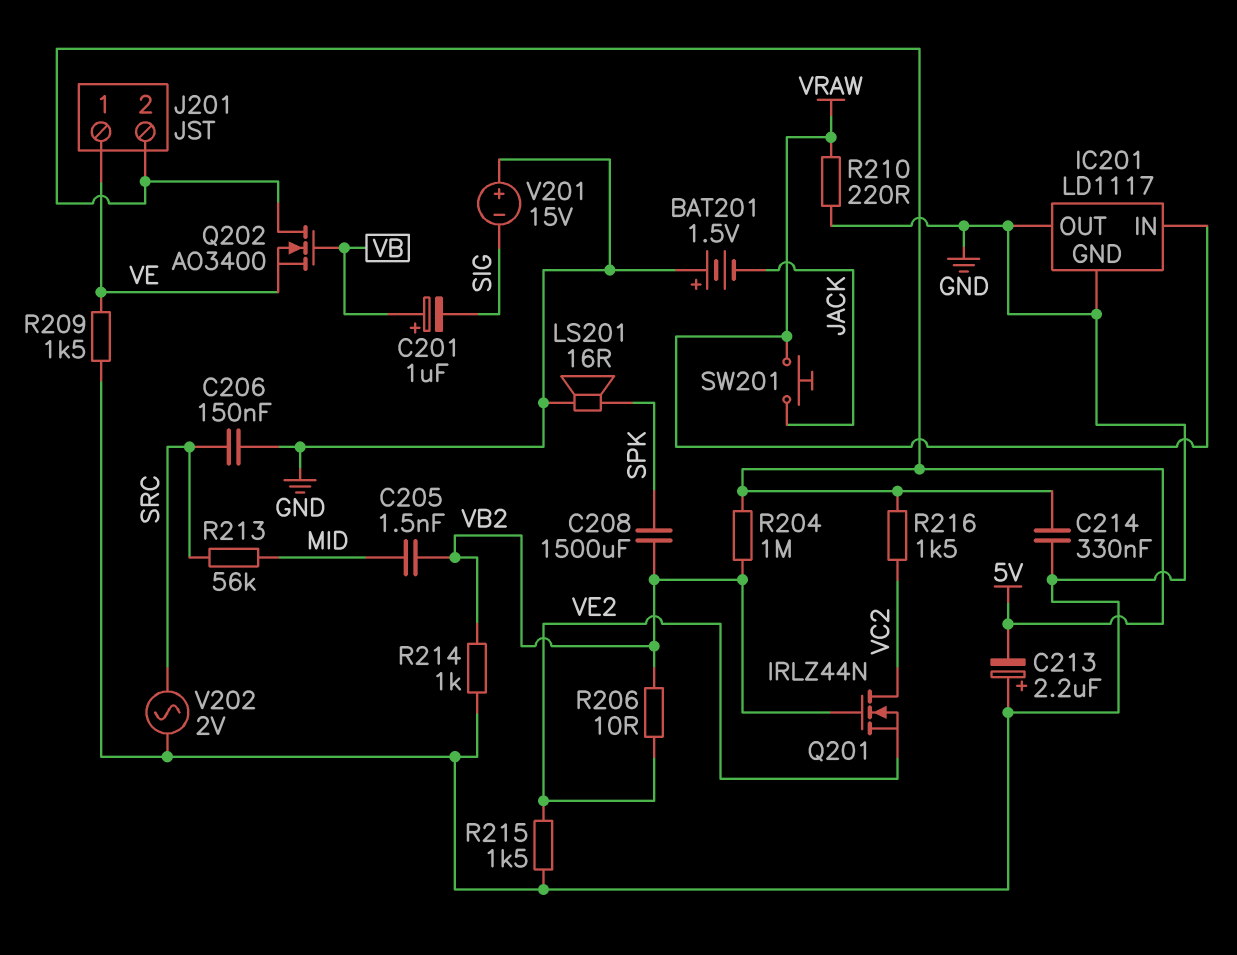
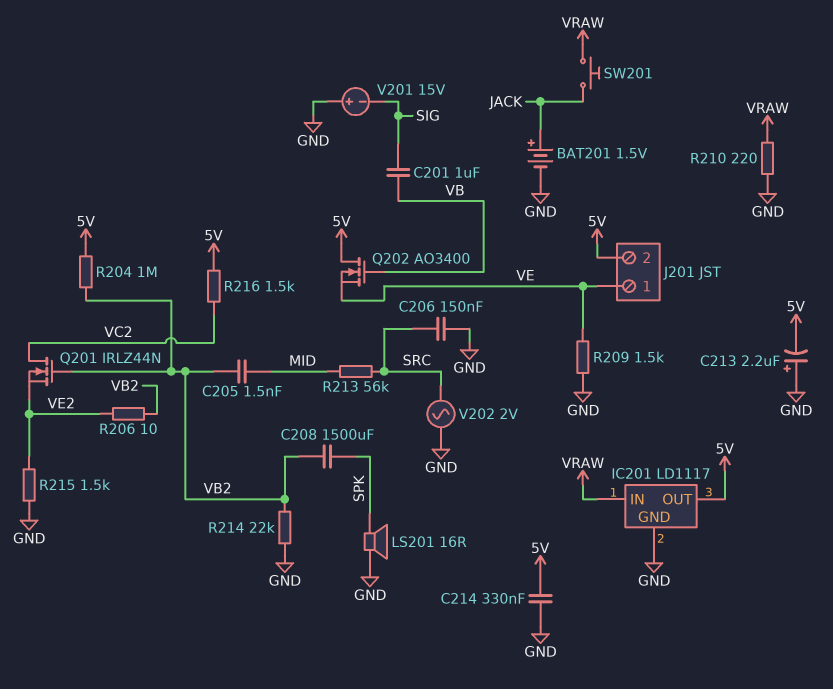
BAT201: 1.5V (plus GND, minus JACK) -> 1.5V (plus JACK, minus GND)
C201: 1uF (plus VB, minus SIG) -> 1uF (SIG, VB)
IC201 pin OUT: GND -> 5V
R214: 1k (GND, VB2) -> 22k (GND, VB2)

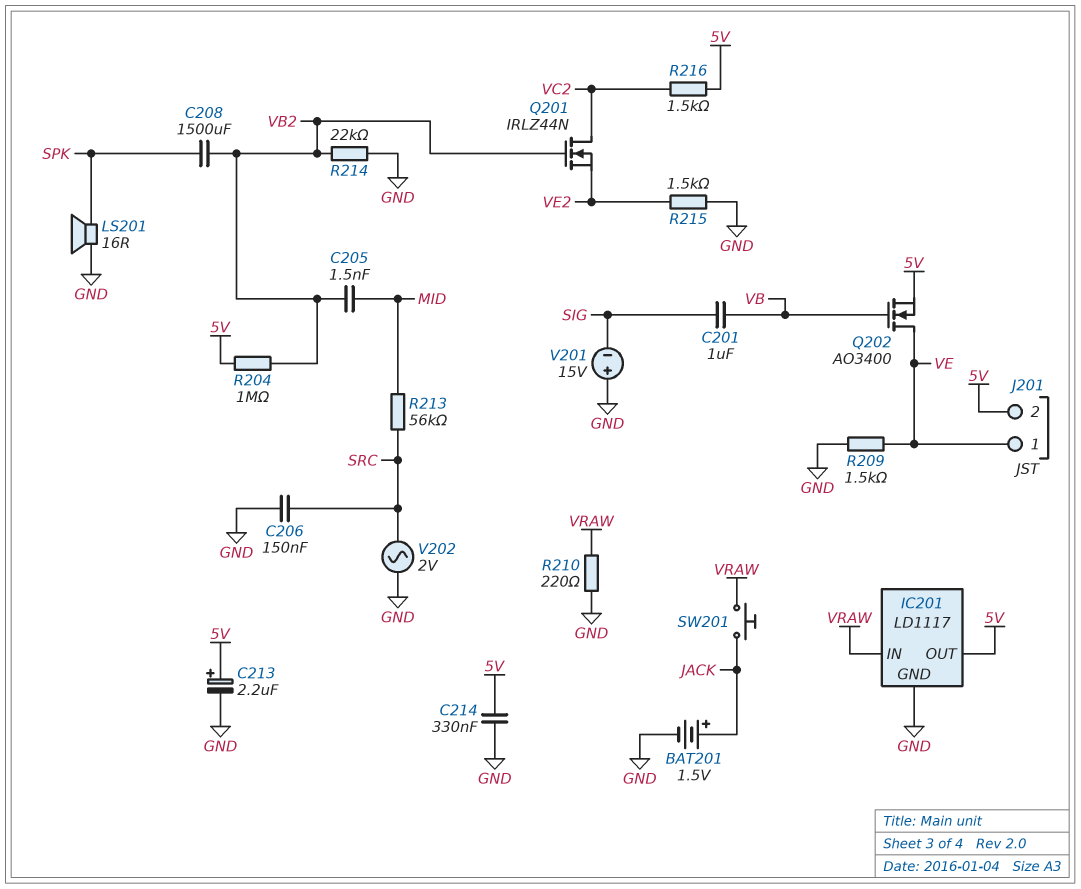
C213: 2.2uF (plus GND, minus 5V) -> 2.2uF (plus 5V, minus GND)
Q202: NMOS AO3400 (G VB, D 5V, S VE) -> NMOS AO3400 (G VB, D VE, S 5V)
R206: 10 (VB2, VE2) -> none

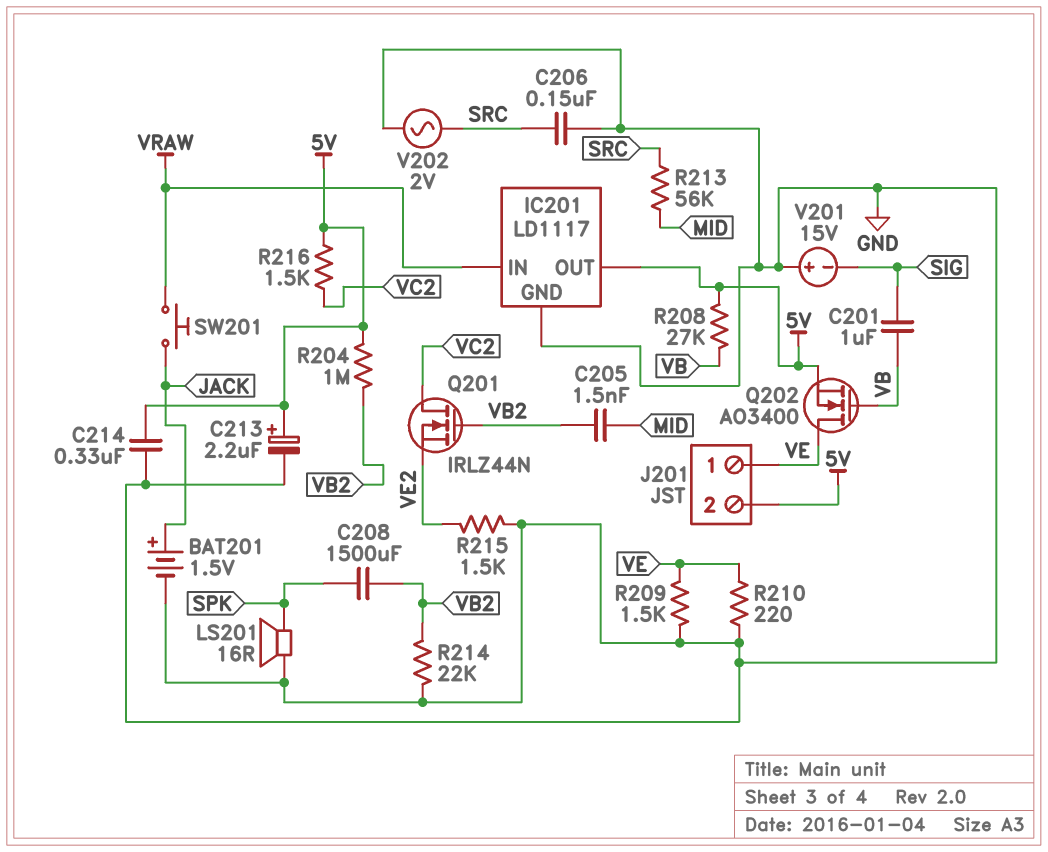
R208: none -> 27k (5V, VB)
R210: 220 (GND, VRAW) -> 220 (GND, VE)

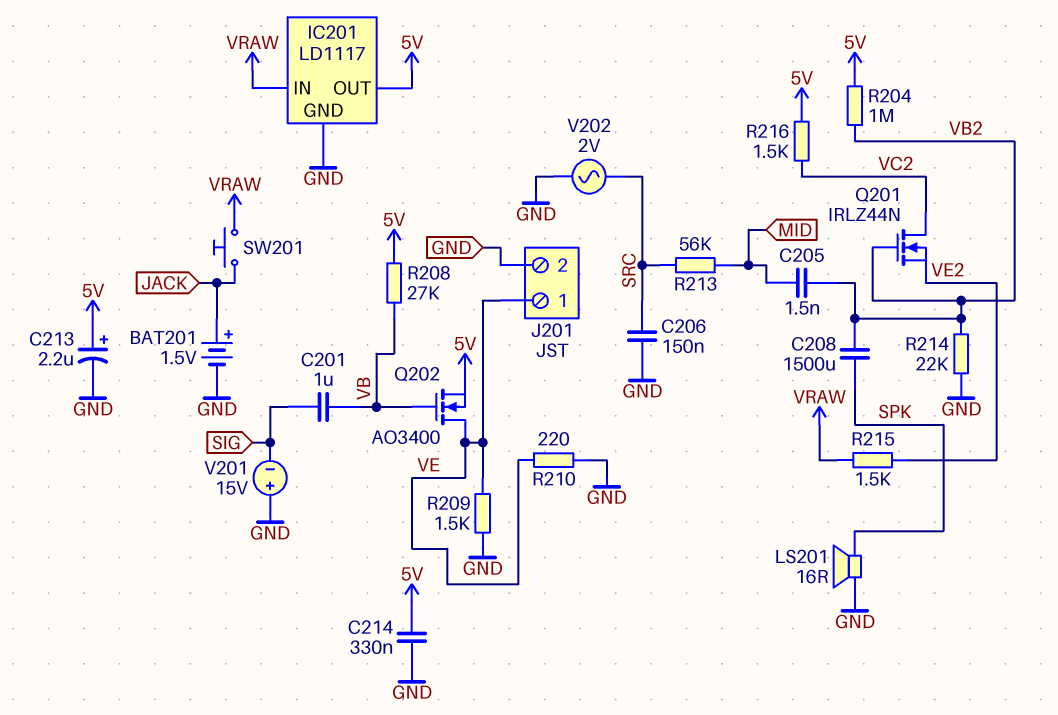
J201 pin 2: 5V -> GND
R215: 1.5k (GND, VE2) -> 1.5k (VE2, VRAW)

